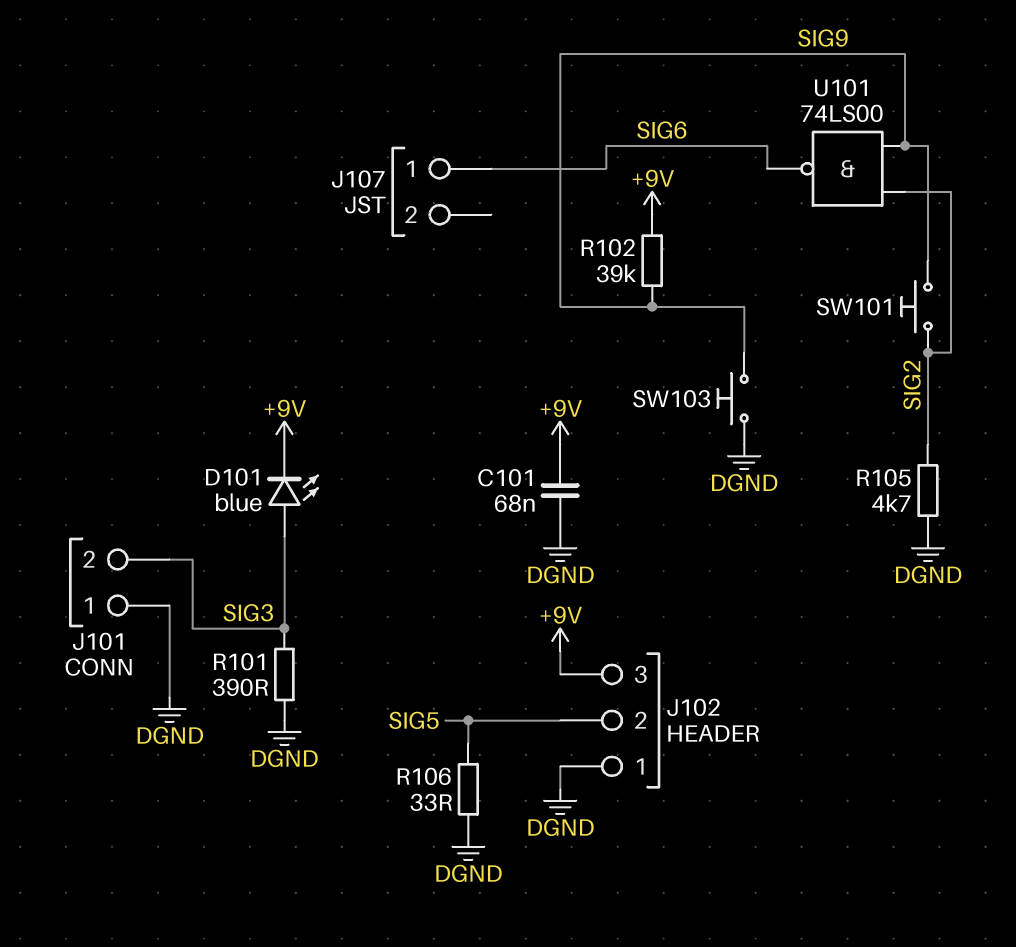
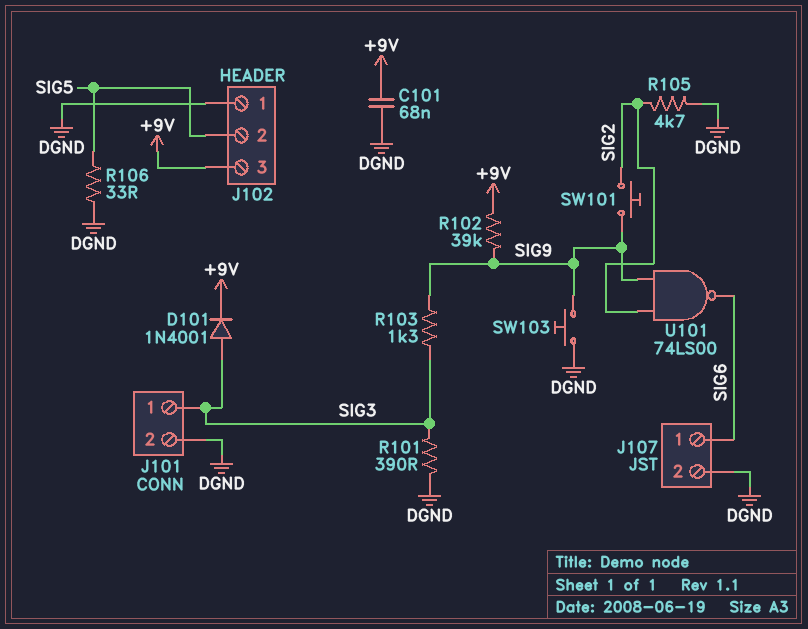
D101: LED blue (A SIG3, K +9V) -> diode 1N4001 (A SIG3, K +9V)
J101 pin 1: DGND -> SIG3
J101 pin 2: SIG3 -> DGND
J107 pin 2: none -> DGND
R103: none -> 1.3k (SIG3, SIG9)

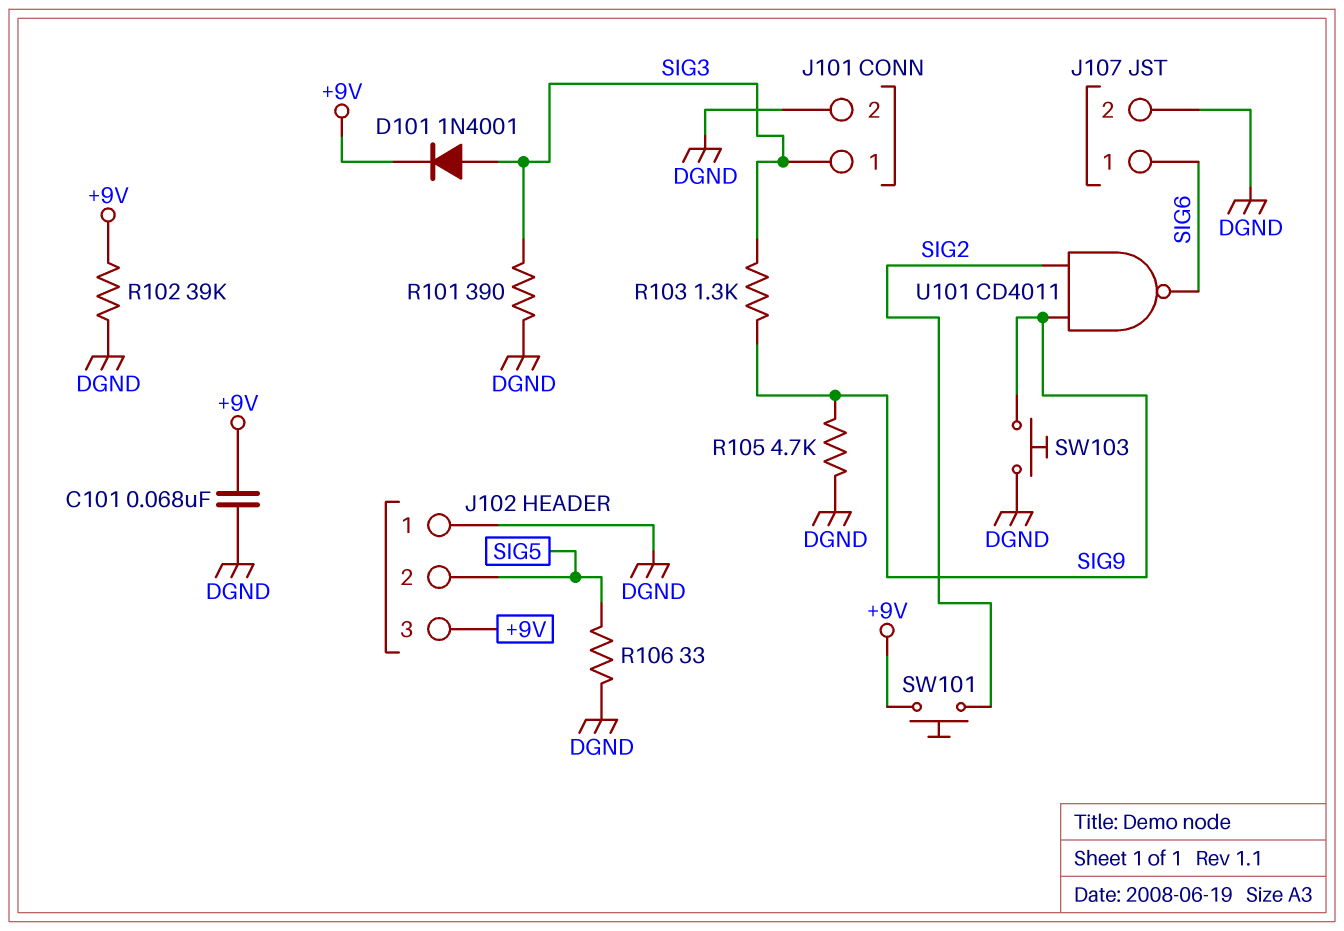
R102: 39k (+9V, SIG9) -> 39k (+9V, DGND)
R105: 4.7k (DGND, SIG2) -> 4.7k (DGND, SIG9)
SW101: button (SIG2, SIG9) -> button (+9V, SIG2)
U101: NAND 74LS00 (in SIG2, in SIG9, out SIG6) -> NAND CD4011 (in SIG2, in SIG9, out SIG6)

